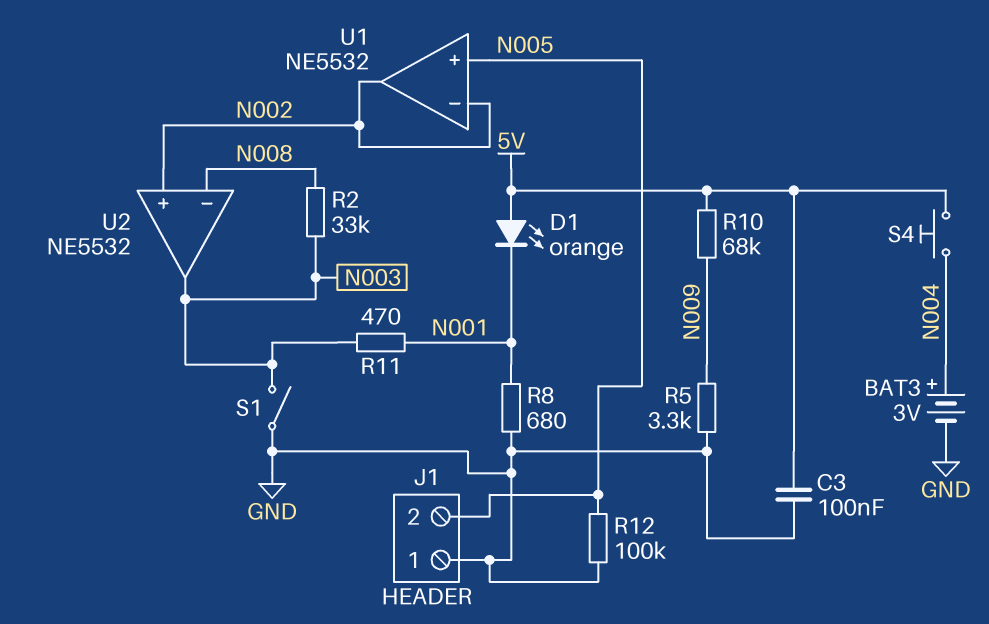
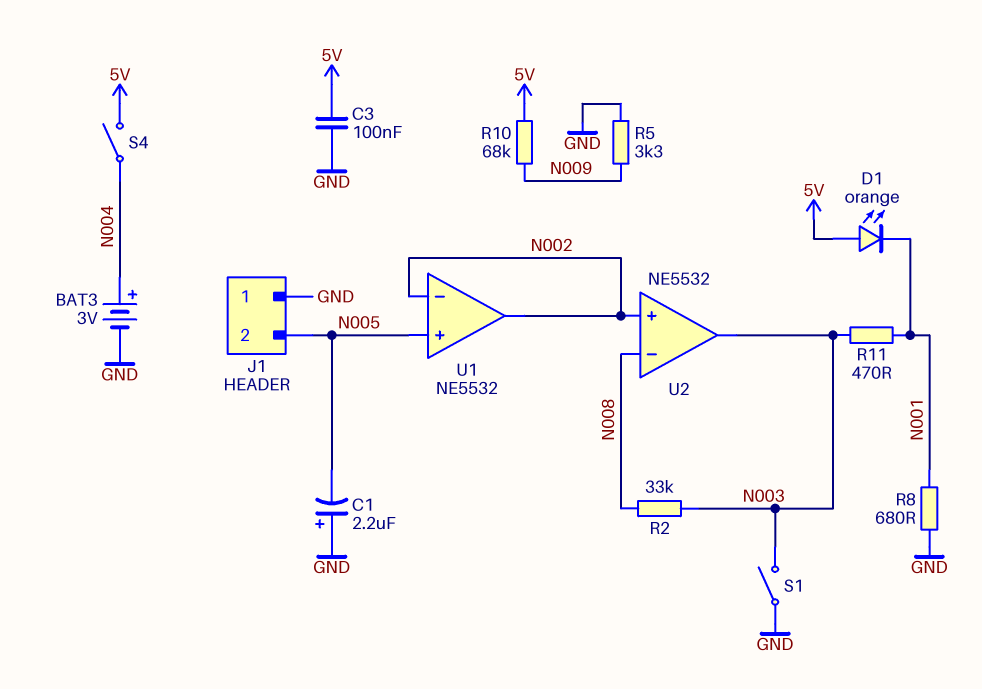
C1: none -> 2.2uF (plus GND, minus N005)
R12: 100k (GND, N005) -> none
S4: button (5V, N004) -> switch (5V, N004)

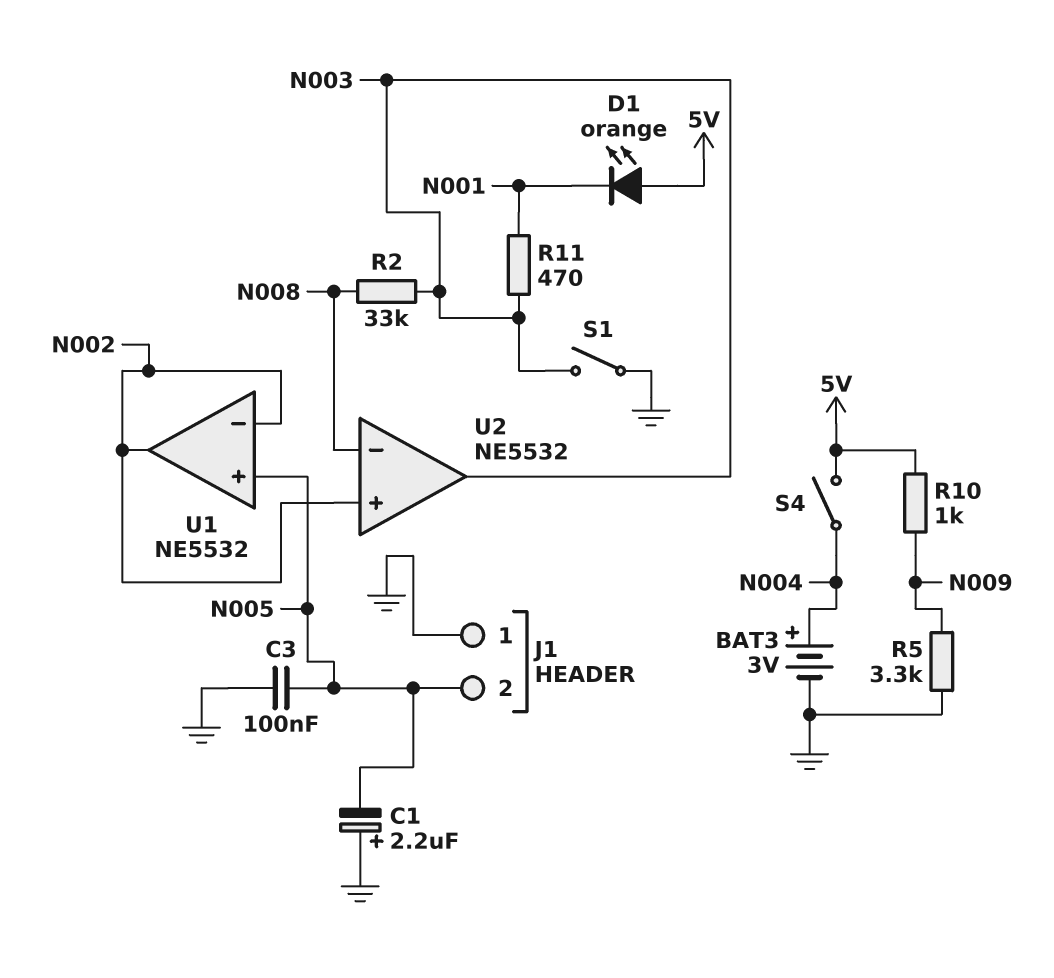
C3: 100nF (5V, GND) -> 100nF (GND, N005)
R8: 680 (GND, N001) -> none
R10: 68k (5V, N009) -> 1k (5V, N009)

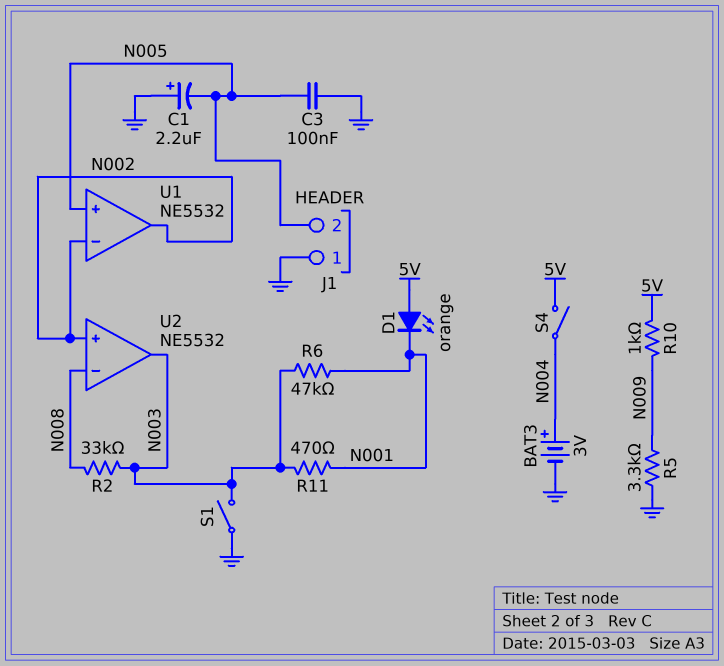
R6: none -> 47k (N001, N003)

